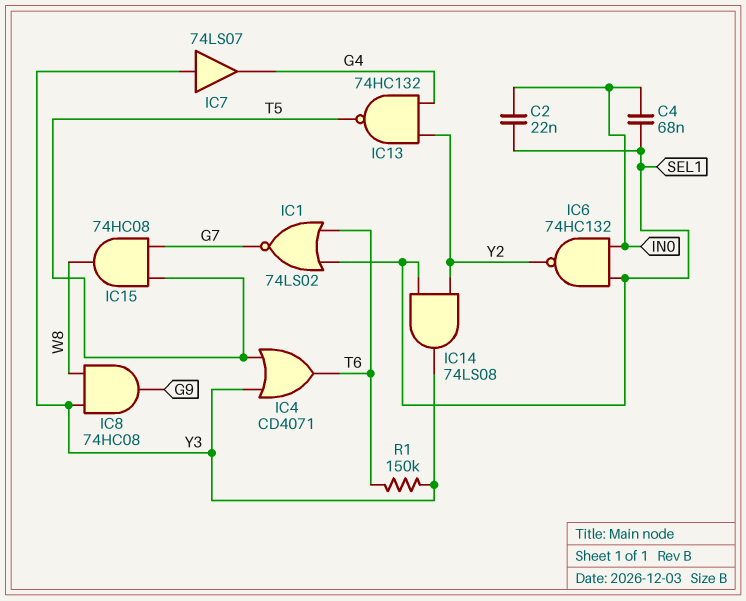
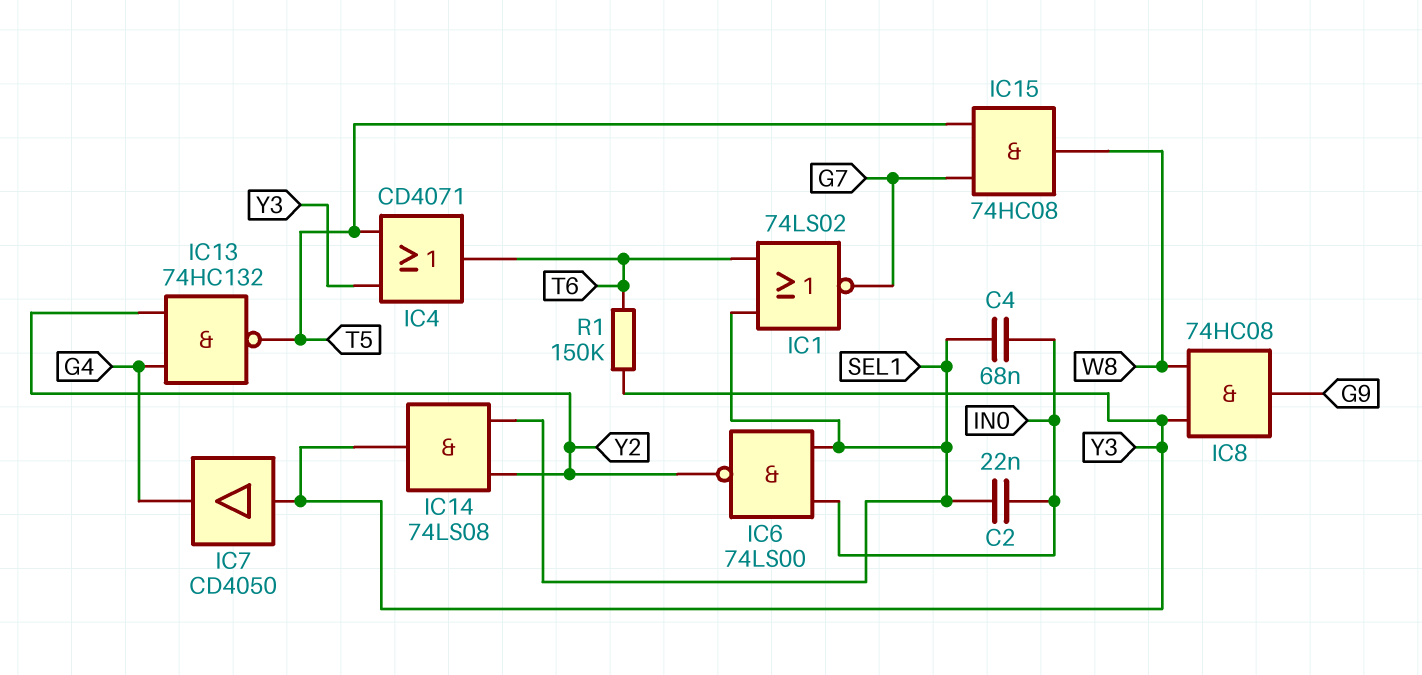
IC6: NAND 74HC132 (in IN0, in SEL1, out Y2) -> NAND 74LS00 (in IN0, in SEL1, out Y2)
IC7: buffer 74LS07 (in Y3, out G4) -> buffer CD4050 (in Y3, out G4)

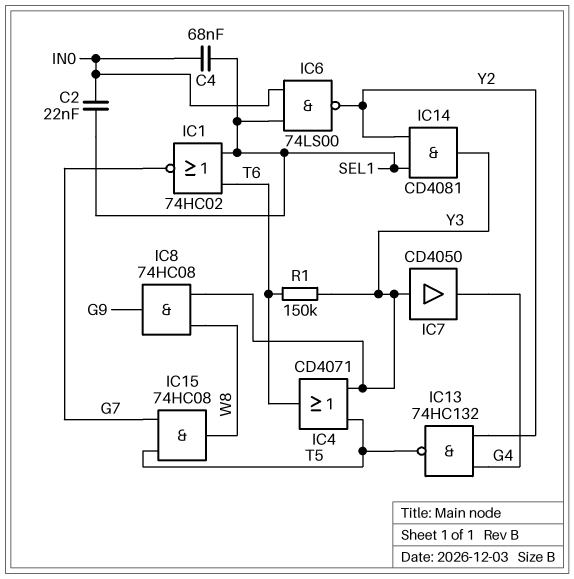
IC1: NOR 74LS02 (in SEL1, in T6, out G7) -> NOR 74HC02 (in SEL1, in T6, out G7)
IC14: AND 74LS08 (in SEL1, in Y2, out Y3) -> AND CD4081 (in SEL1, in Y2, out Y3)

